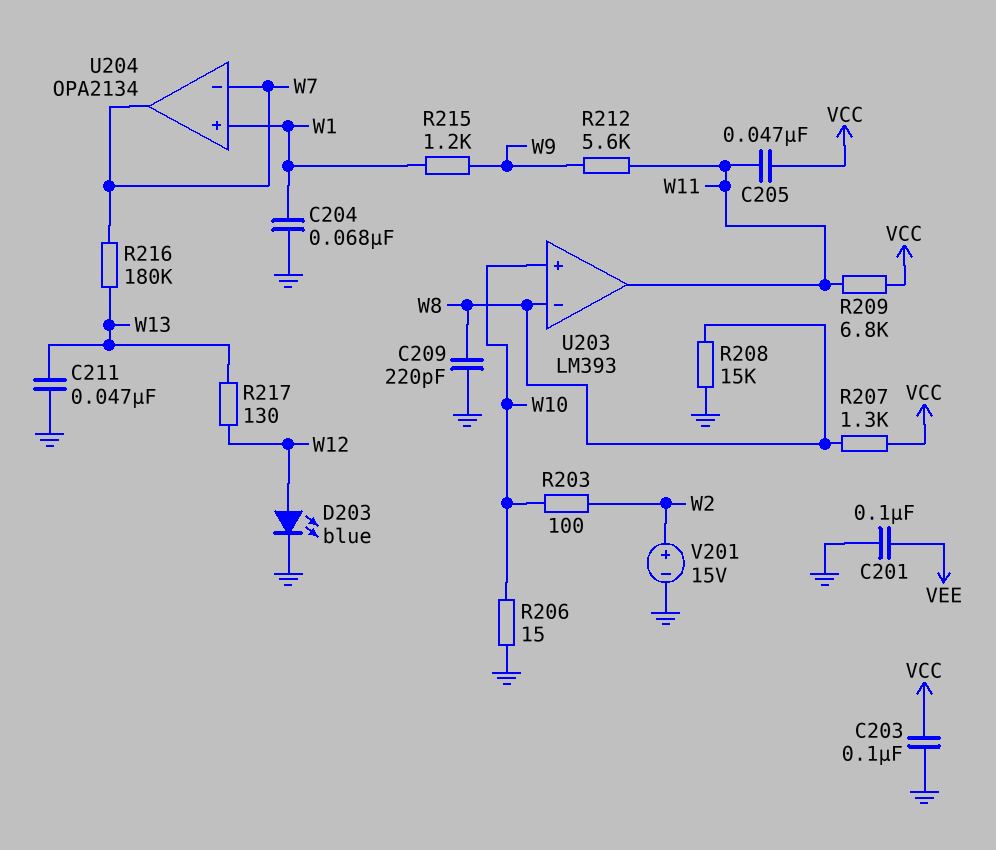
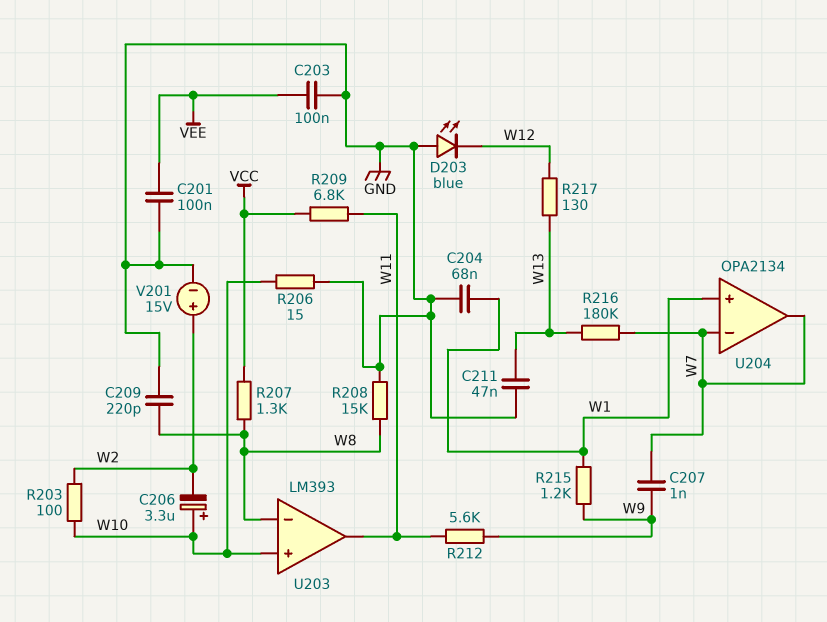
C203: 100nF (GND, VCC) -> 100nF (GND, VEE)
C205: 47nF (VCC, W11) -> none
C206: none -> 3.3uF (plus W10, minus W2)
C207: none -> 1nF (W7, W9)
D203: LED blue (A W12, K GND) -> LED blue (A GND, K W12)

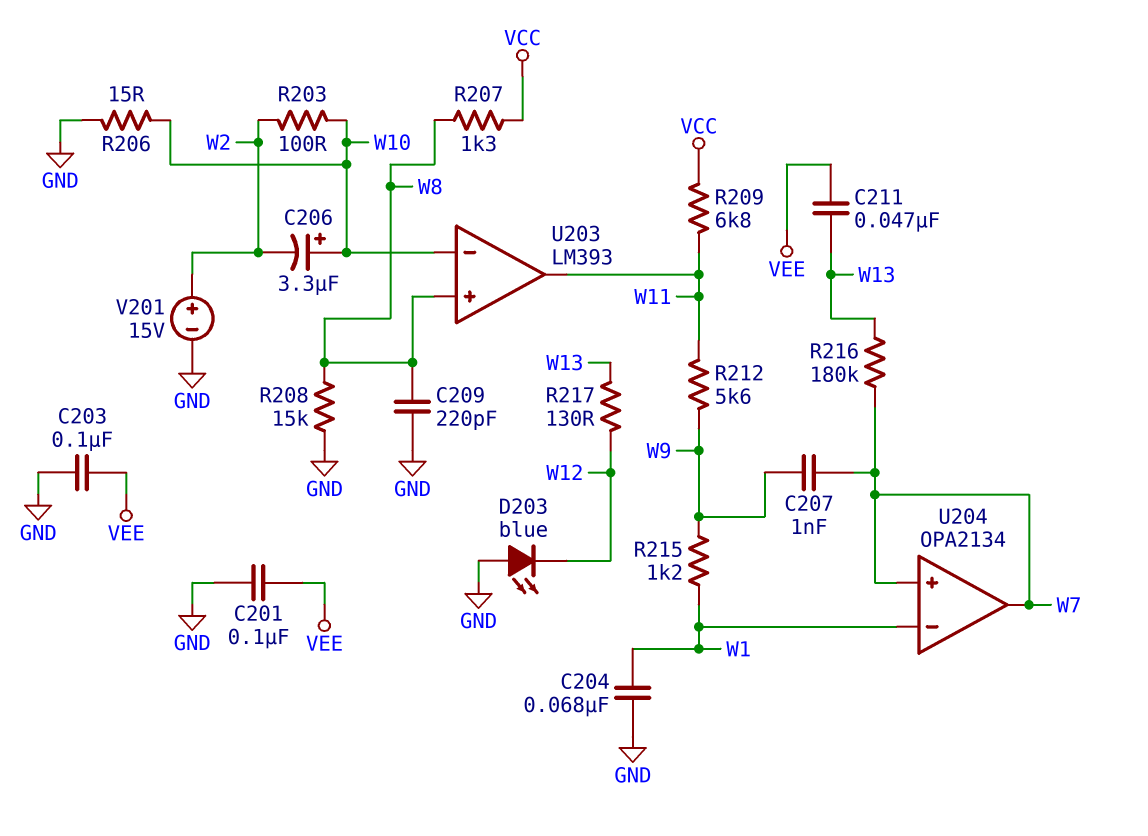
C211: 47nF (GND, W13) -> 47nF (VEE, W13)
U203 pin in+: W10 -> W8
U203 pin in-: W8 -> W10
U204 pin in+: W1 -> W7
U204 pin in-: W7 -> W1

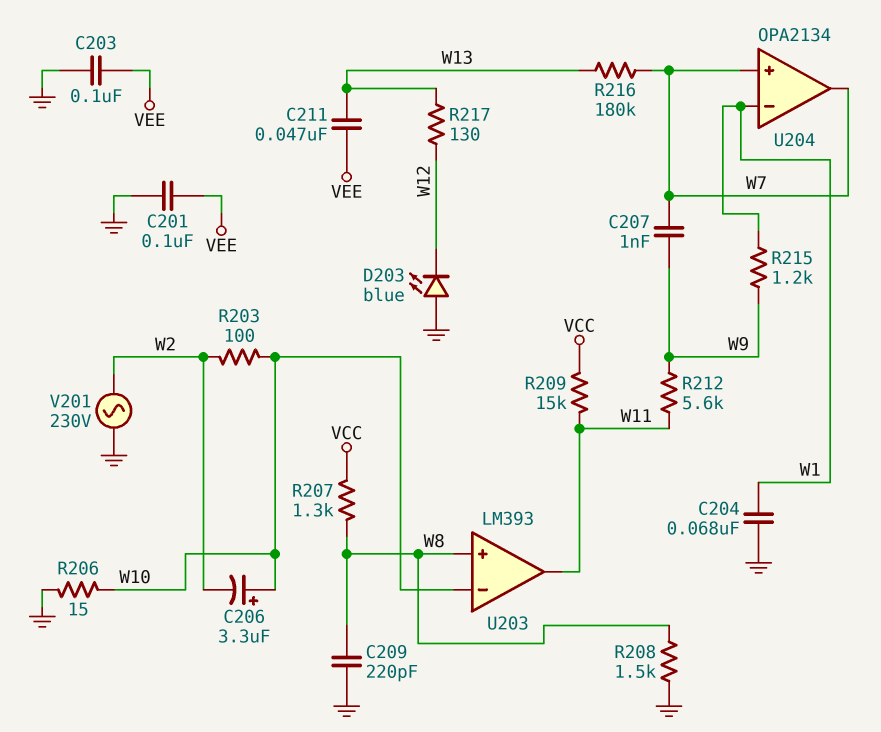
R208: 15k (GND, W8) -> 1.5k (GND, W8)
R209: 6.8k (VCC, W11) -> 15k (VCC, W11)
V201: 15V (plus W2, minus GND) -> AC 230V (GND, W2)

